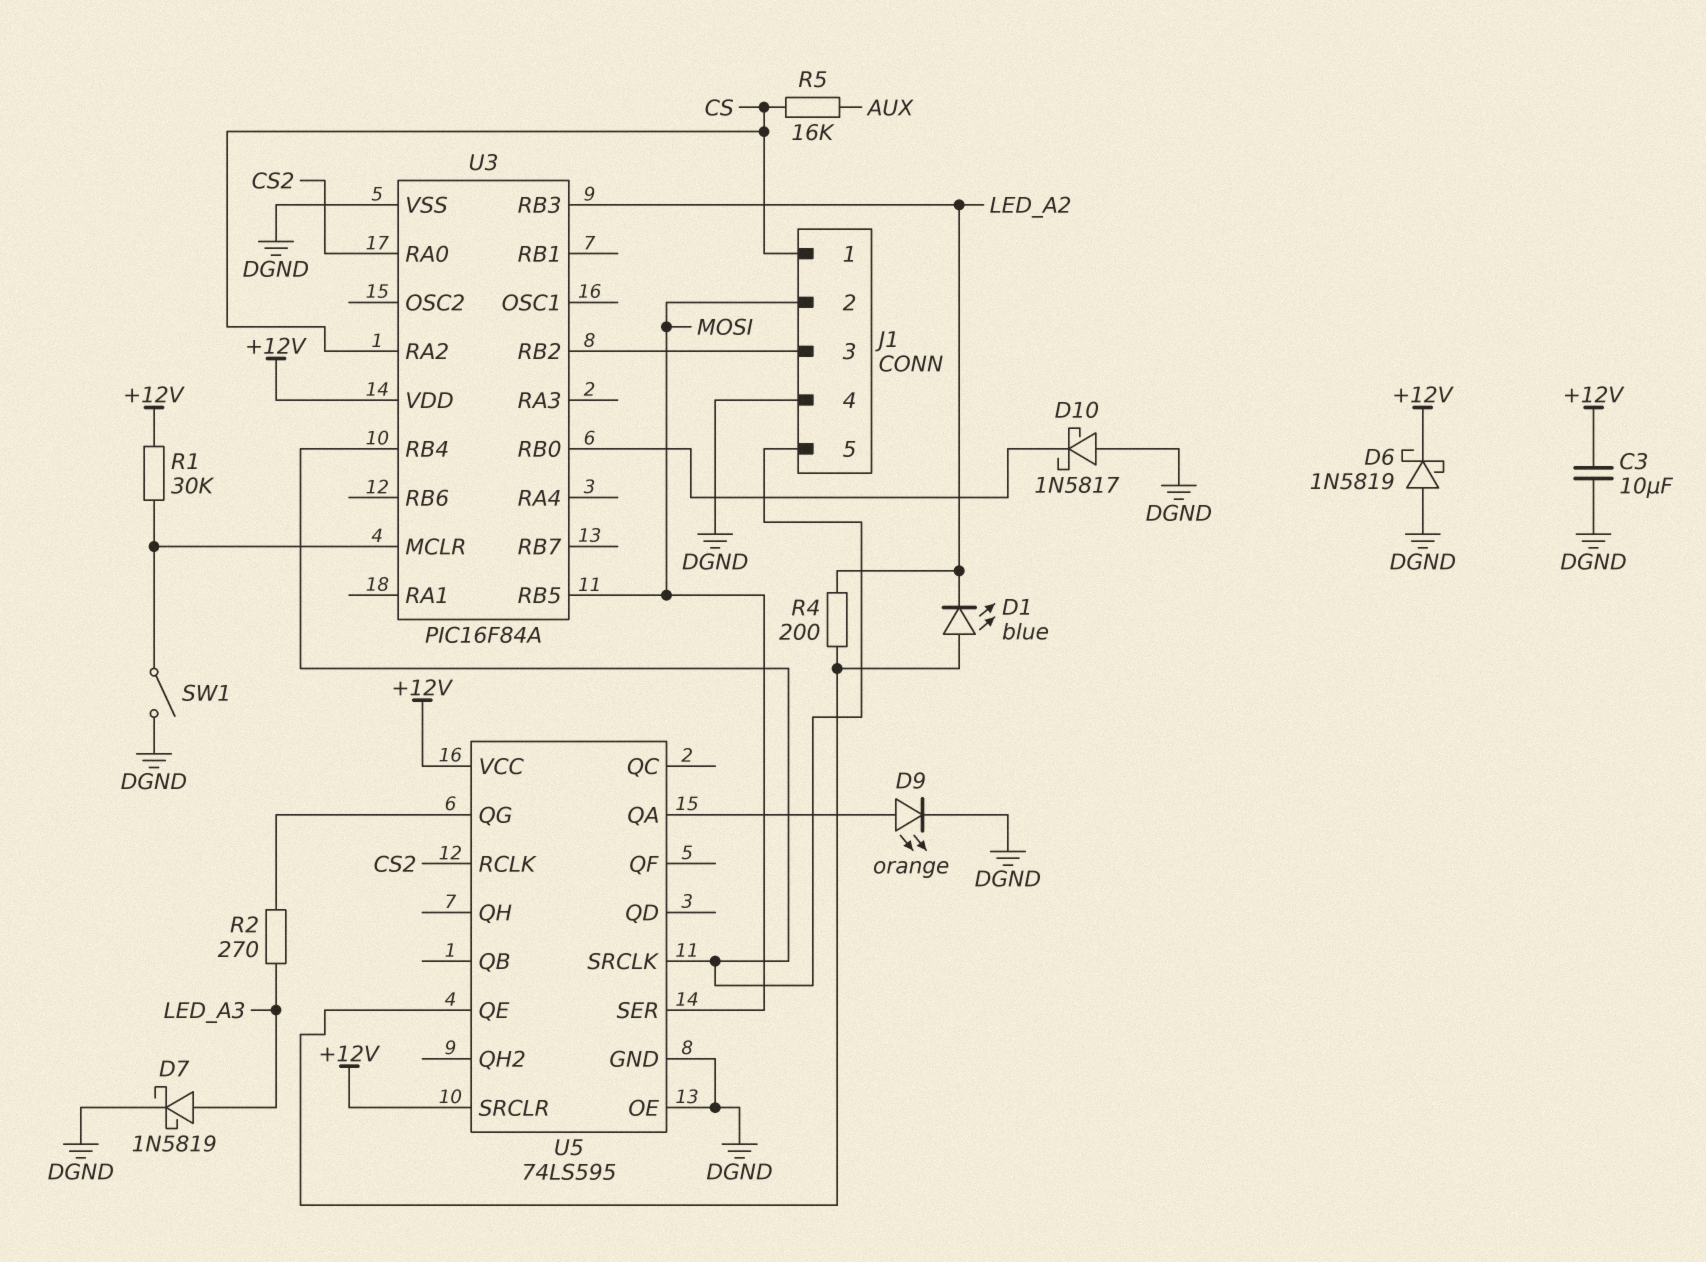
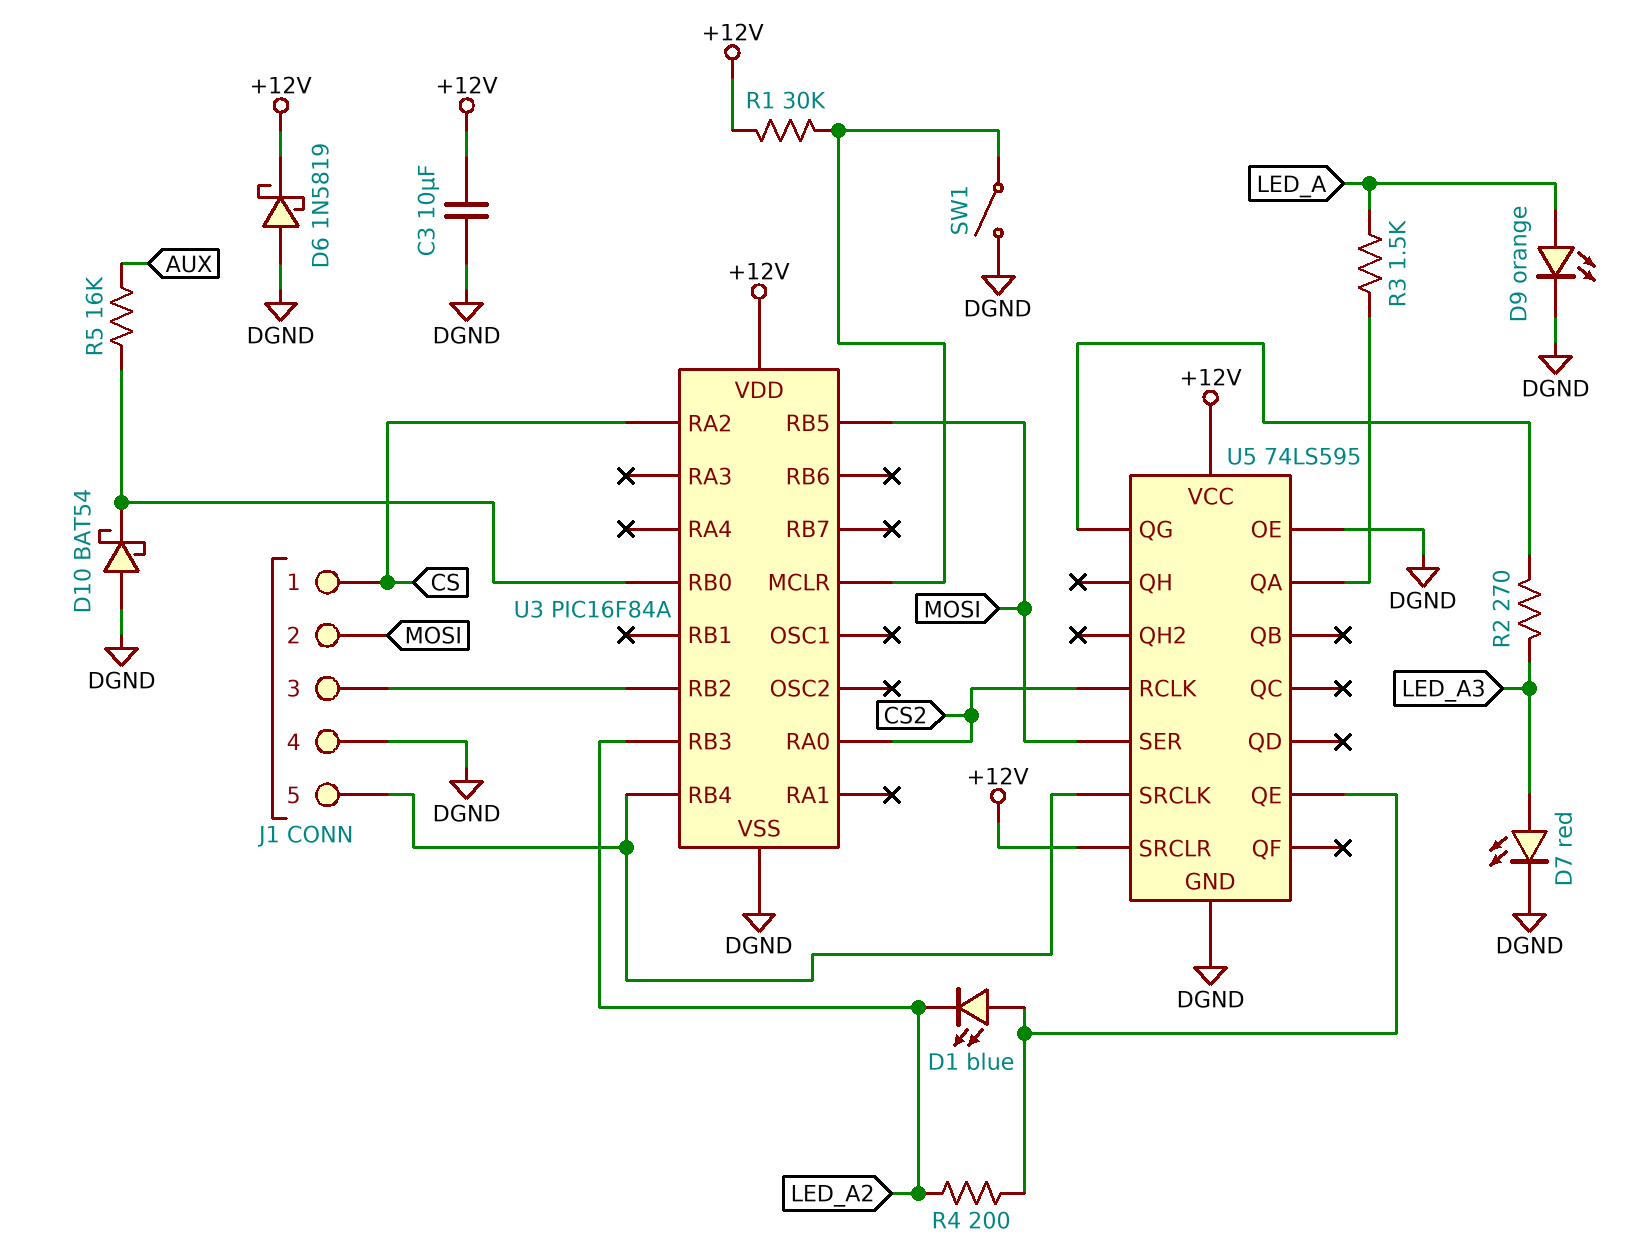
D7: schottky 1N5819 (A LED_A3, K DGND) -> LED red (A LED_A3, K DGND)
D9: LED orange (A U5/QA, K DGND) -> LED orange (A LED_A, K DGND)
D10: schottky 1N5817 (A DGND, K U3/RB0) -> schottky BAT54 (A DGND, K U3/RB0)
R3: none -> 1.5k (LED_A, U5/QA)
R5: 16k (AUX, CS) -> 16k (AUX, U3/RB0)

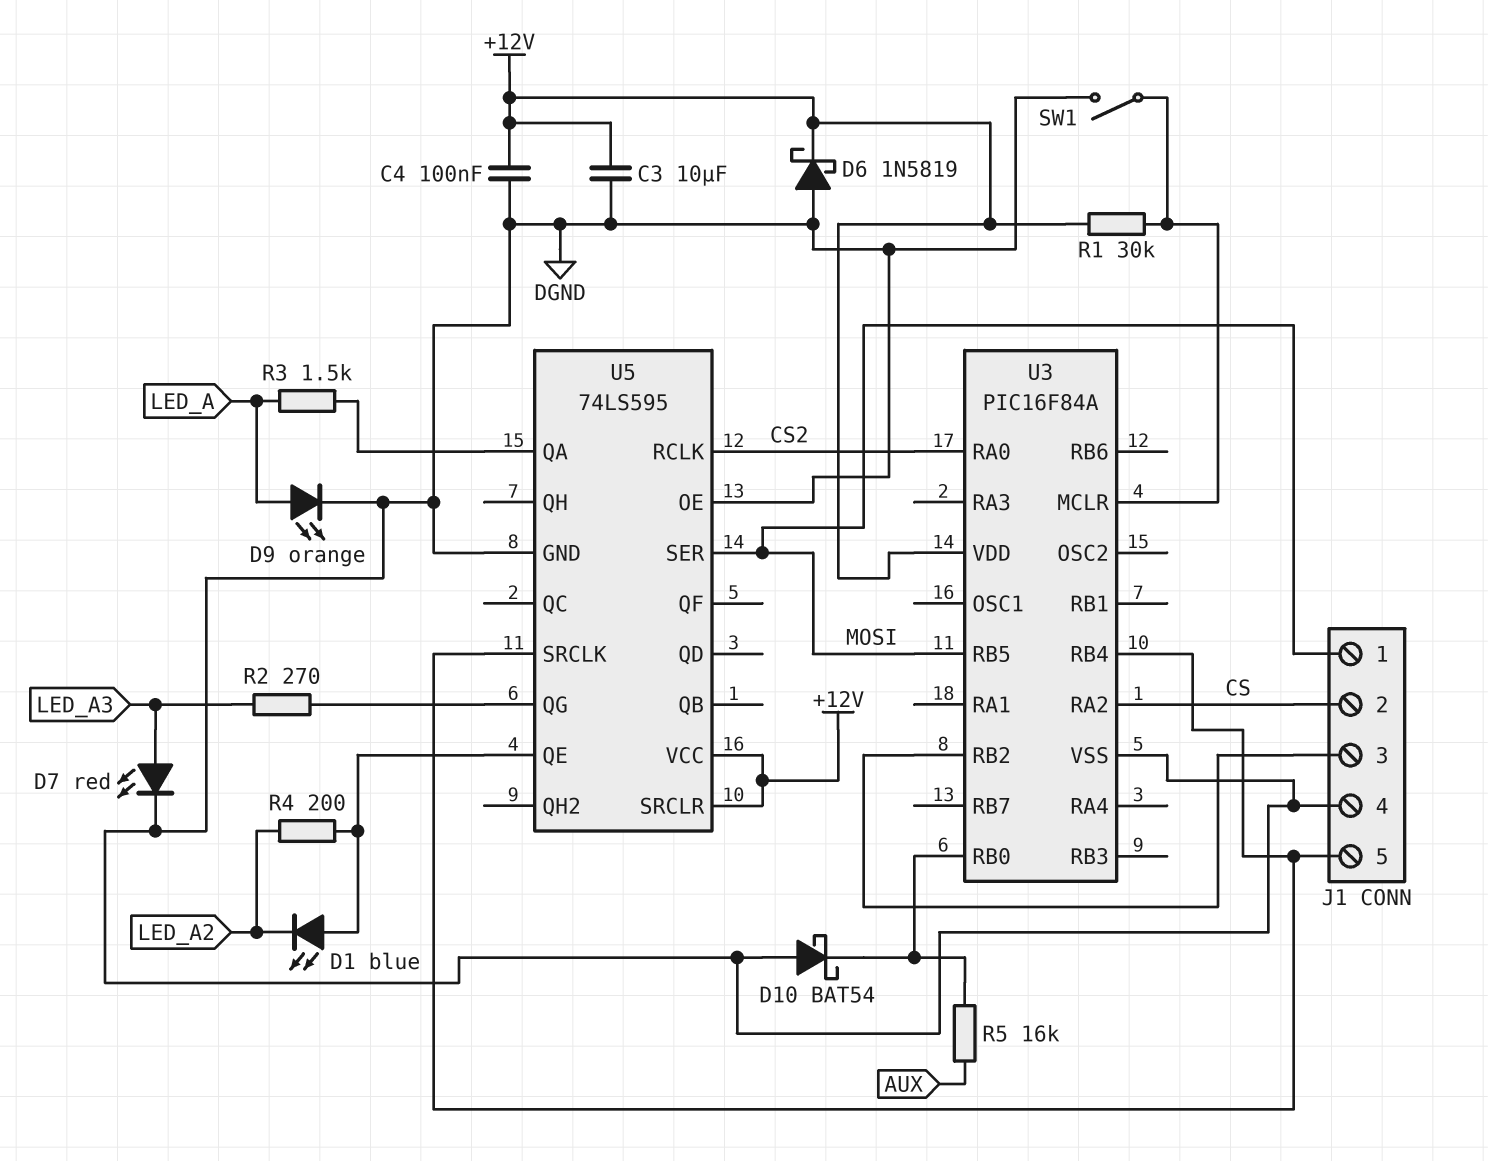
C4: none -> 100nF (+12V, DGND)
J1 pin 1: CS -> MOSI
J1 pin 2: MOSI -> CS
U3 pin RB3: LED_A2 -> none

